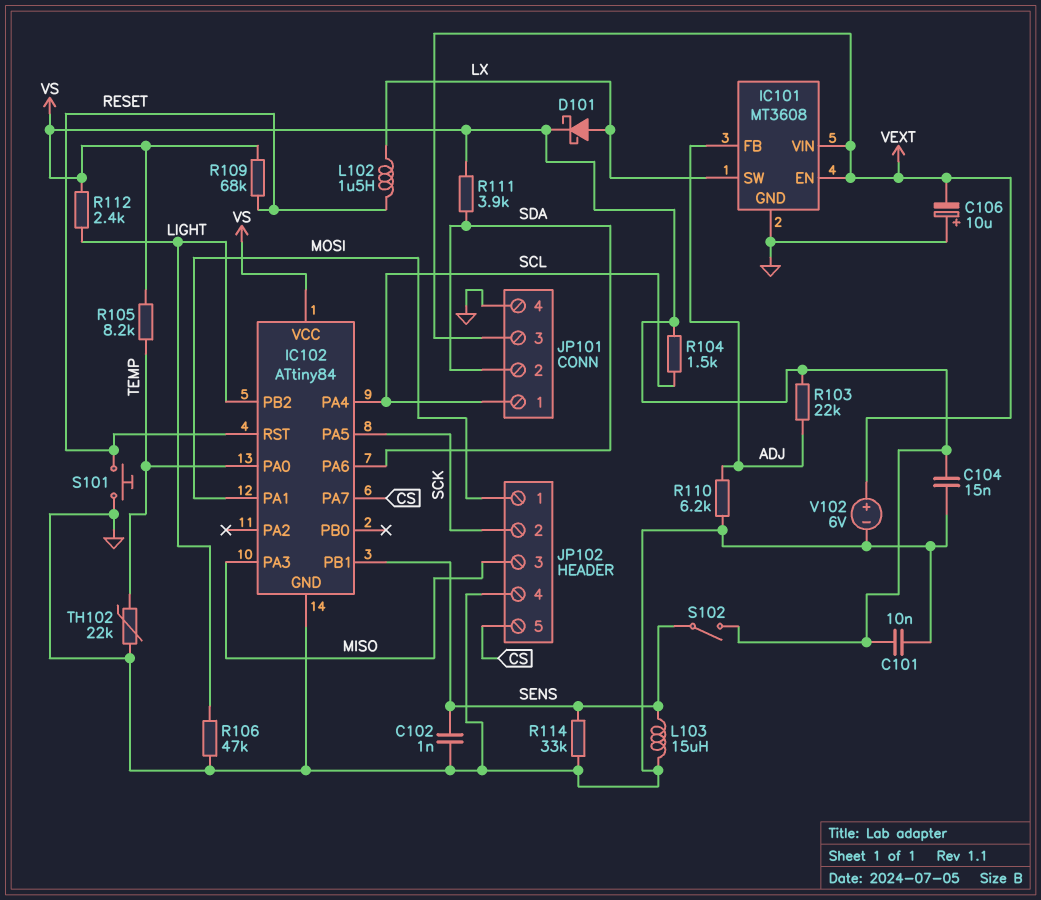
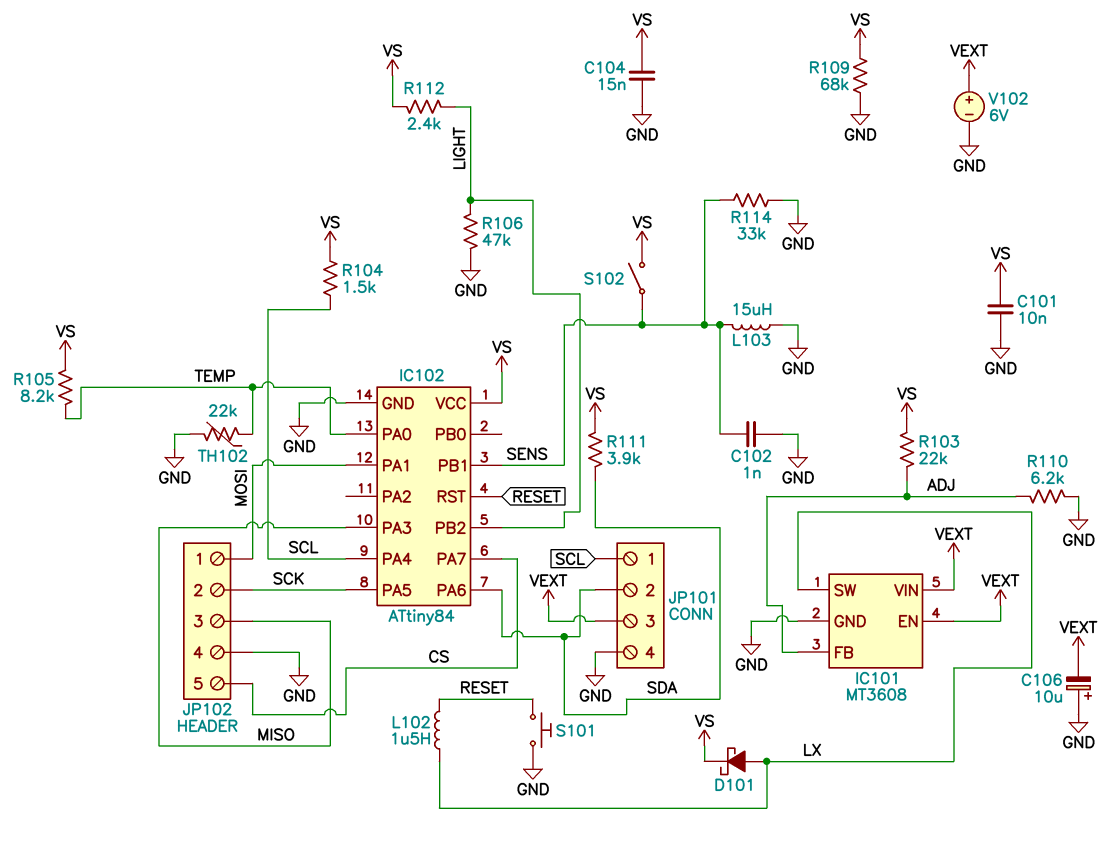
R109: 68k (RESET, VS) -> 68k (GND, VS)

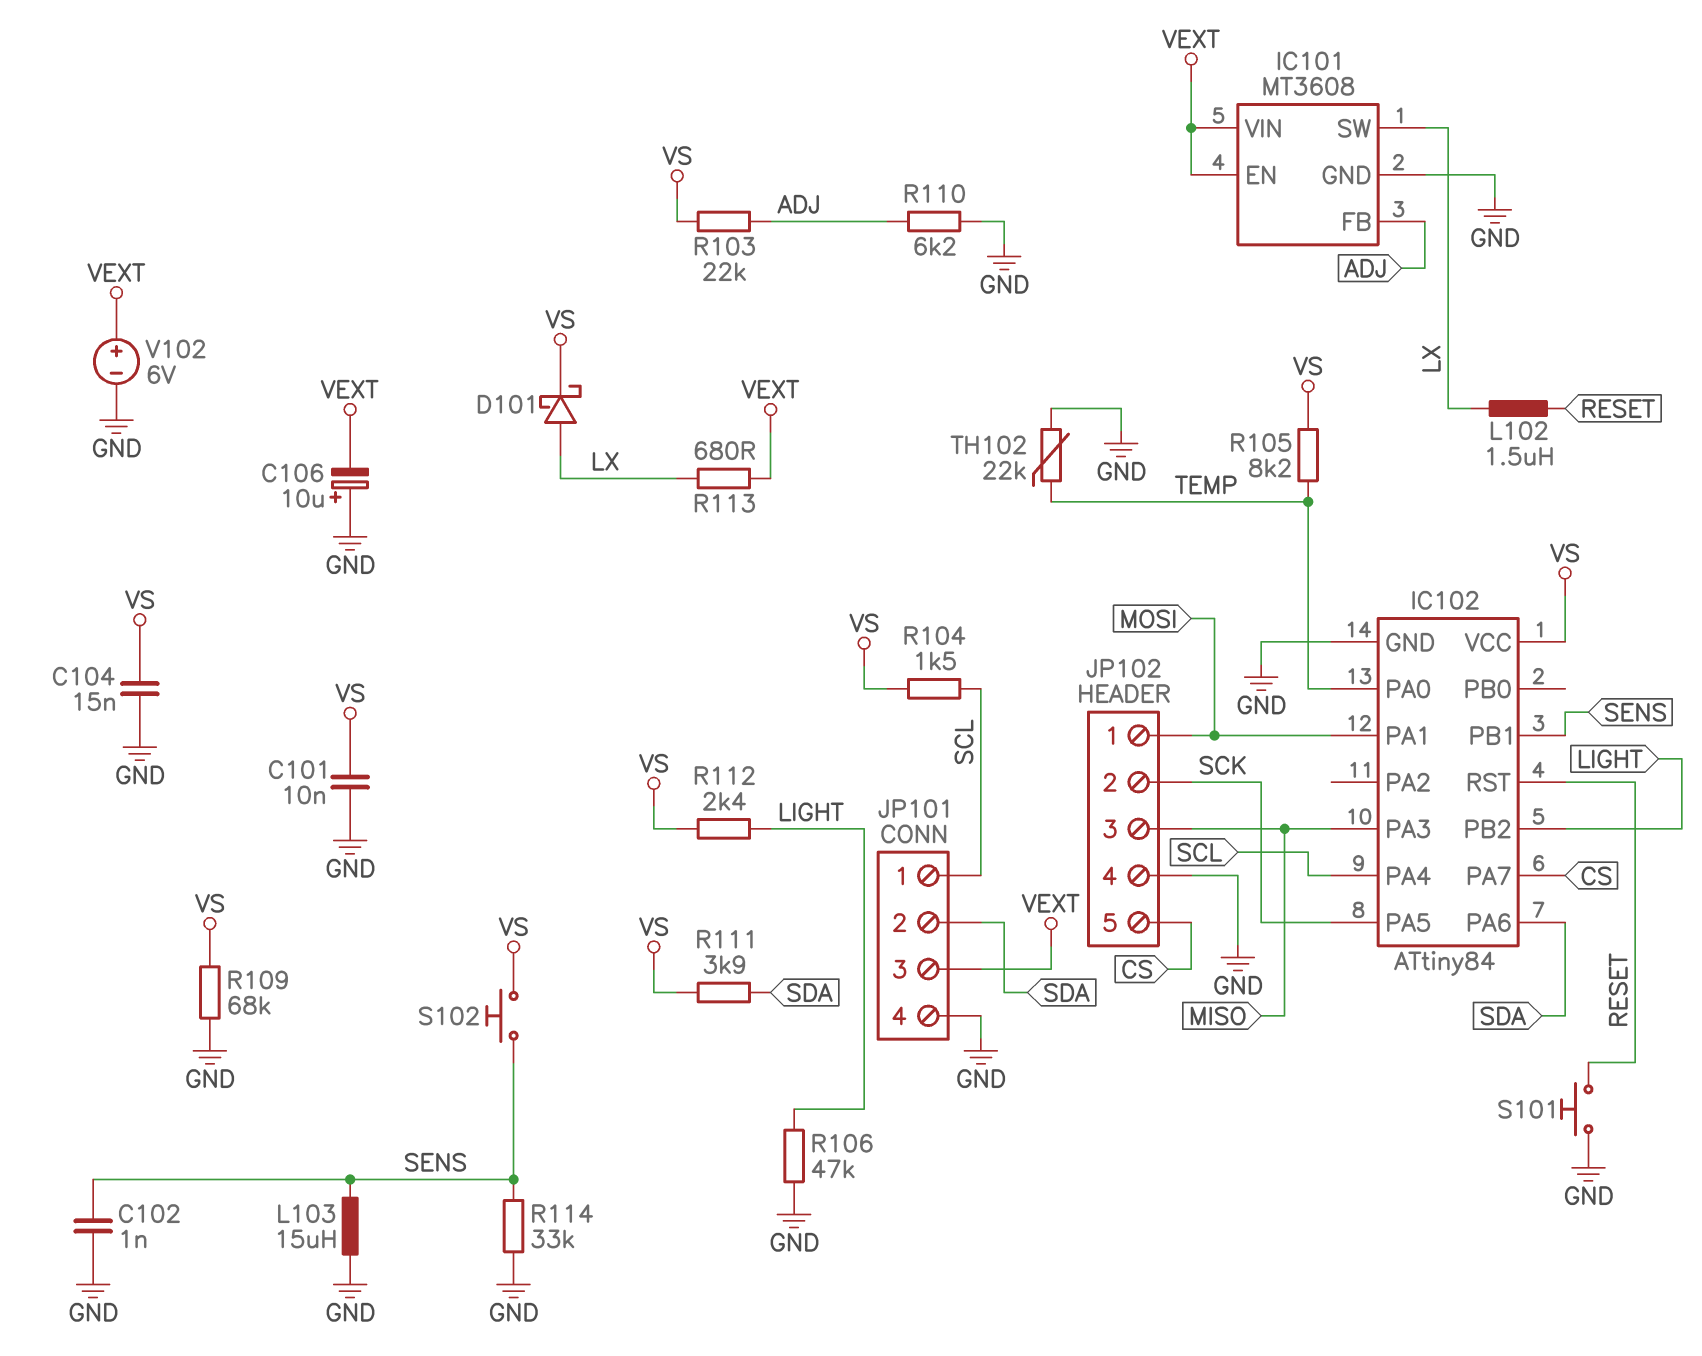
R113: none -> 680 (LX, VEXT)
S102: switch (SENS, VS) -> button (SENS, VS)

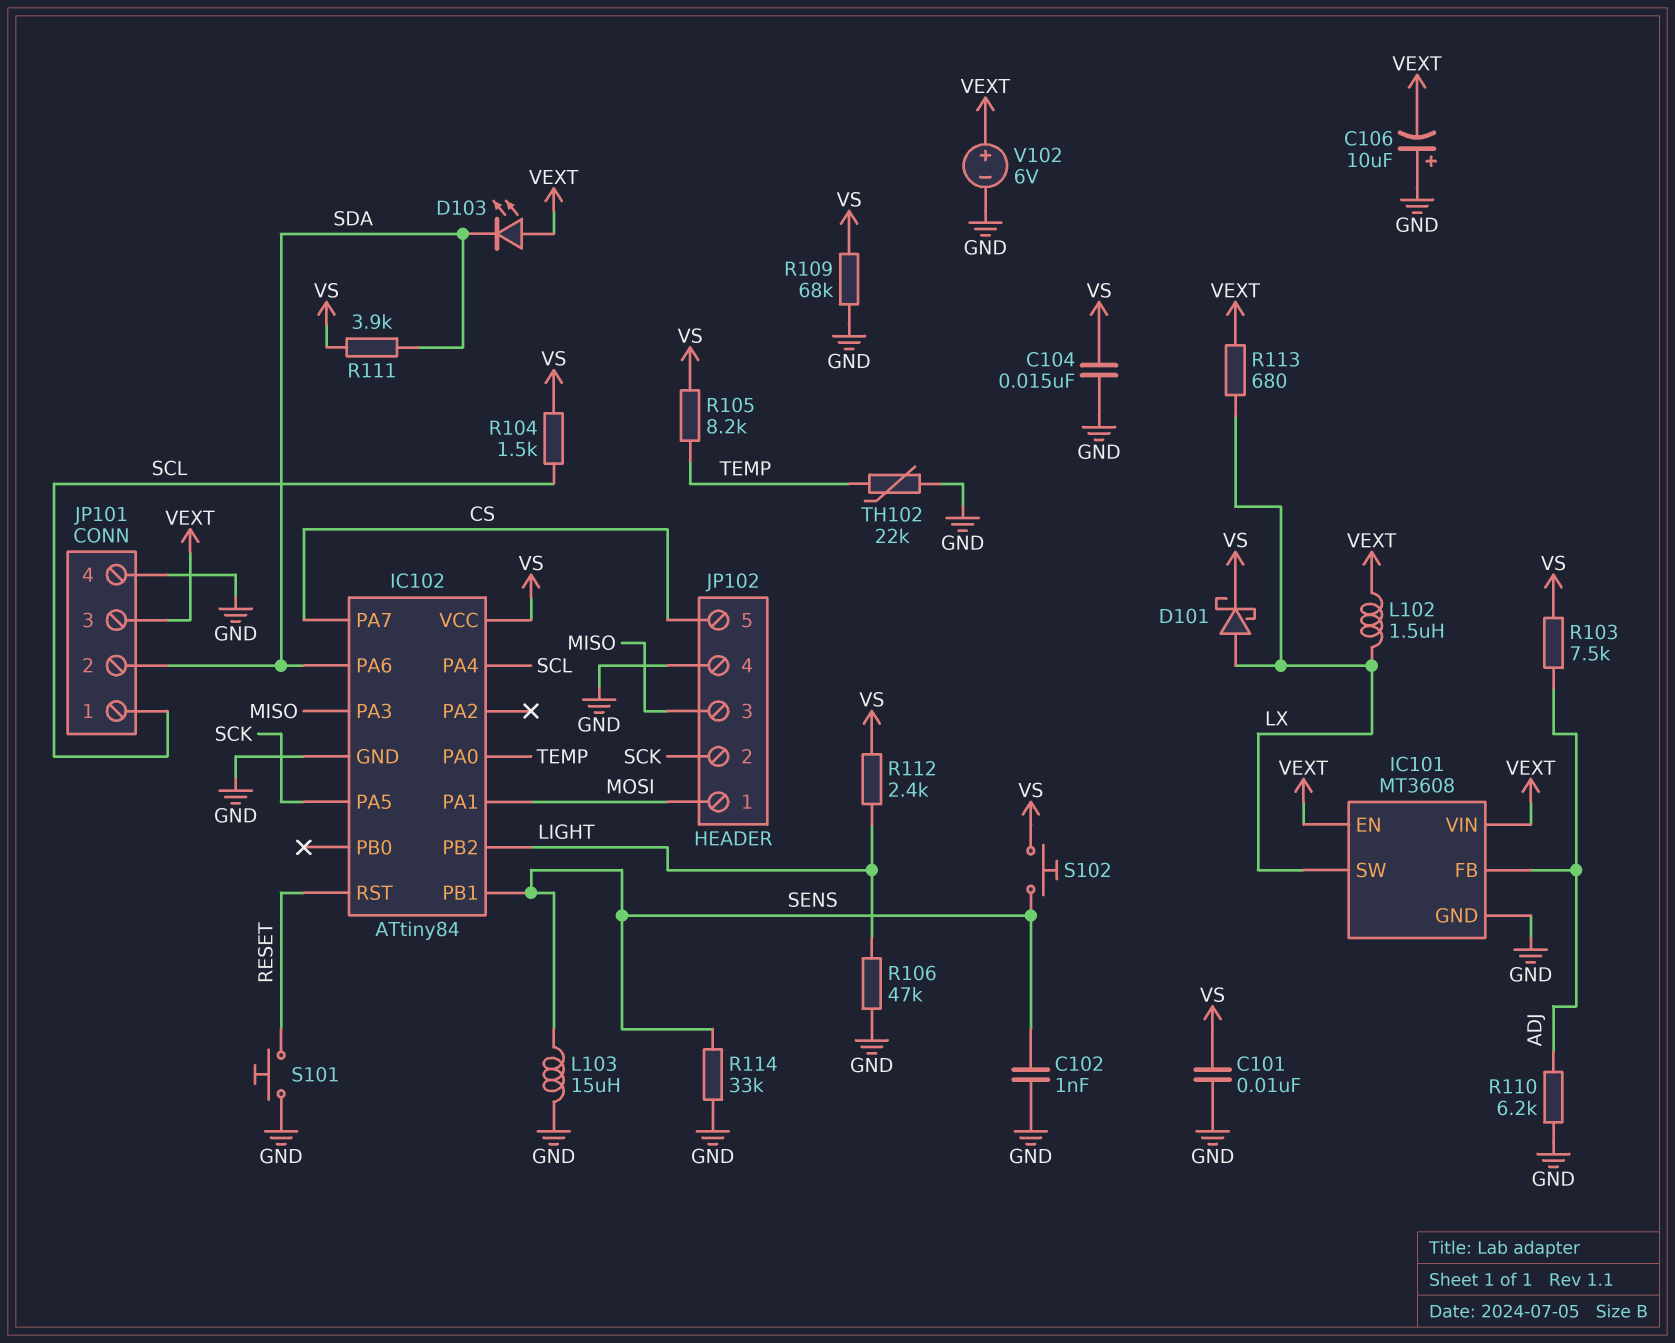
D103: none -> LED (A VEXT, K SDA)
L102: 1.5uH (LX, RESET) -> 1.5uH (LX, VEXT)
R103: 22k (ADJ, VS) -> 7.5k (ADJ, VS)

